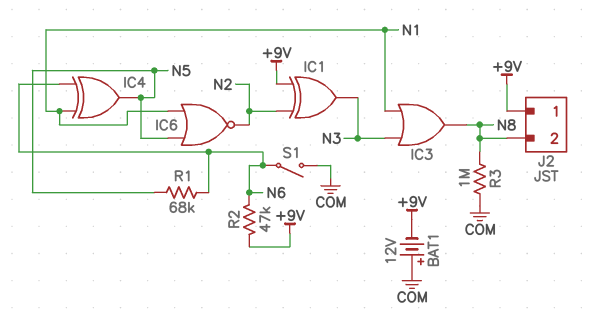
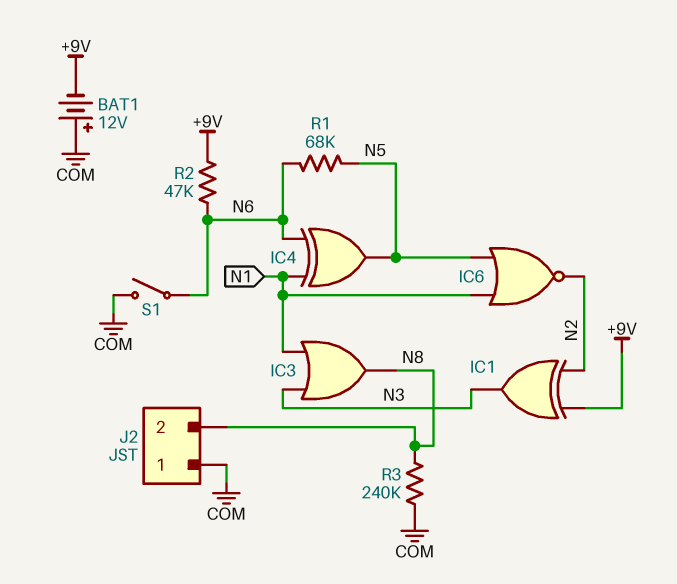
J2 pin 1: +9V -> COM
R3: 1M (COM, N8) -> 240k (COM, N8)

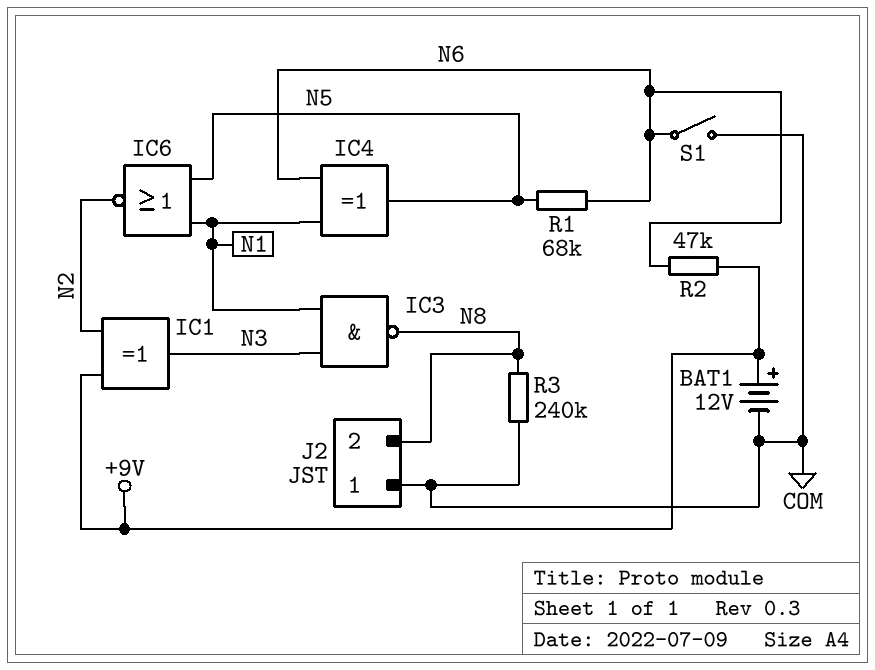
BAT1: 12V (plus COM, minus +9V) -> 12V (plus +9V, minus COM)
IC3: OR (in N1, in N3, out N8) -> NAND (in N1, in N3, out N8)

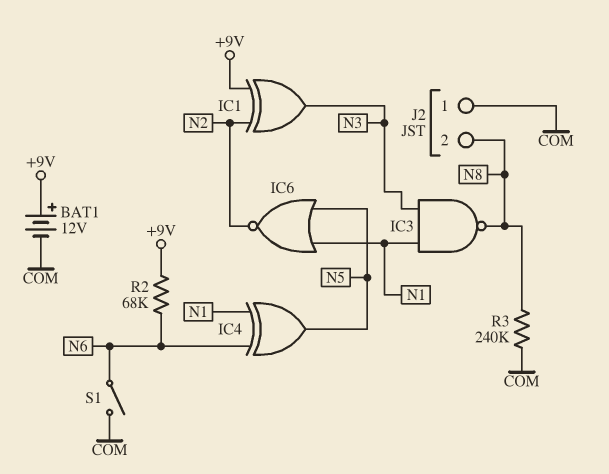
R1: 68k (N5, N6) -> none
R2: 47k (+9V, N6) -> 68k (+9V, N6)

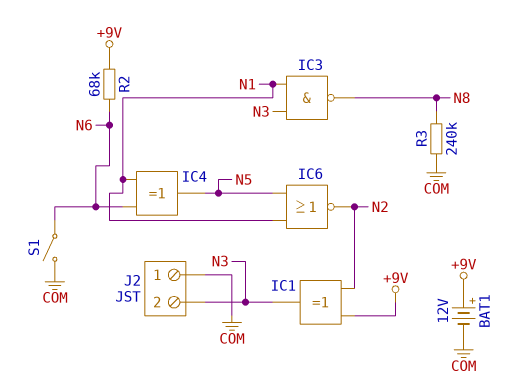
J2 pin 2: N8 -> N3

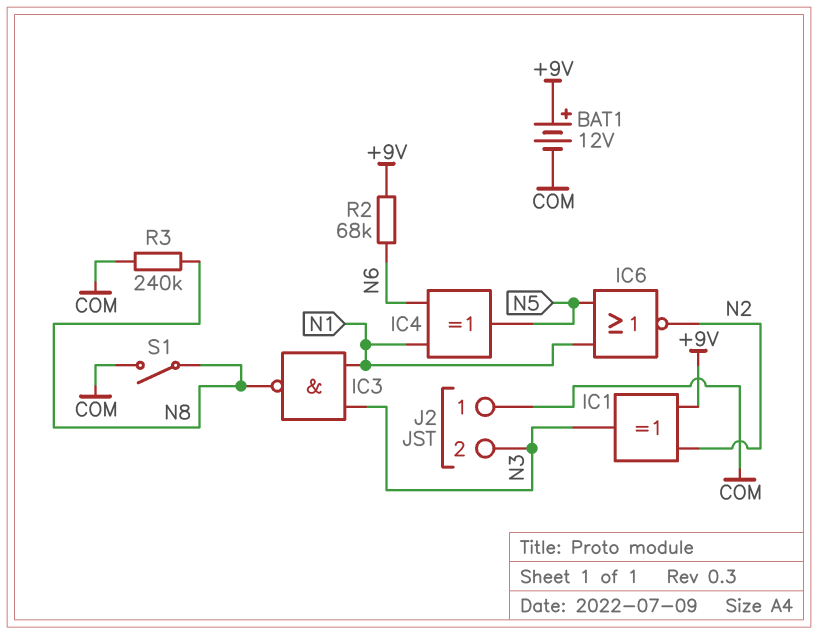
S1: switch (COM, N6) -> switch (COM, N8)

